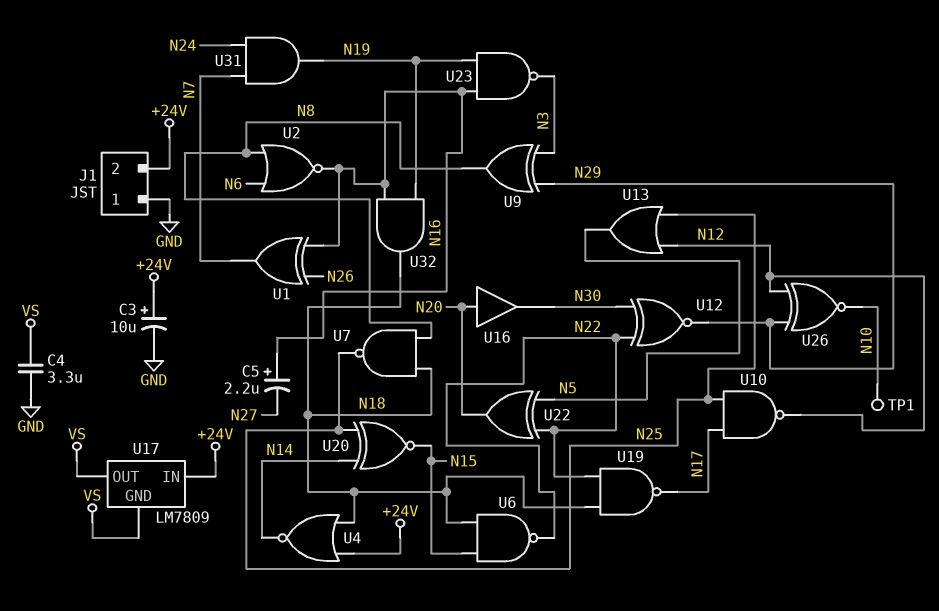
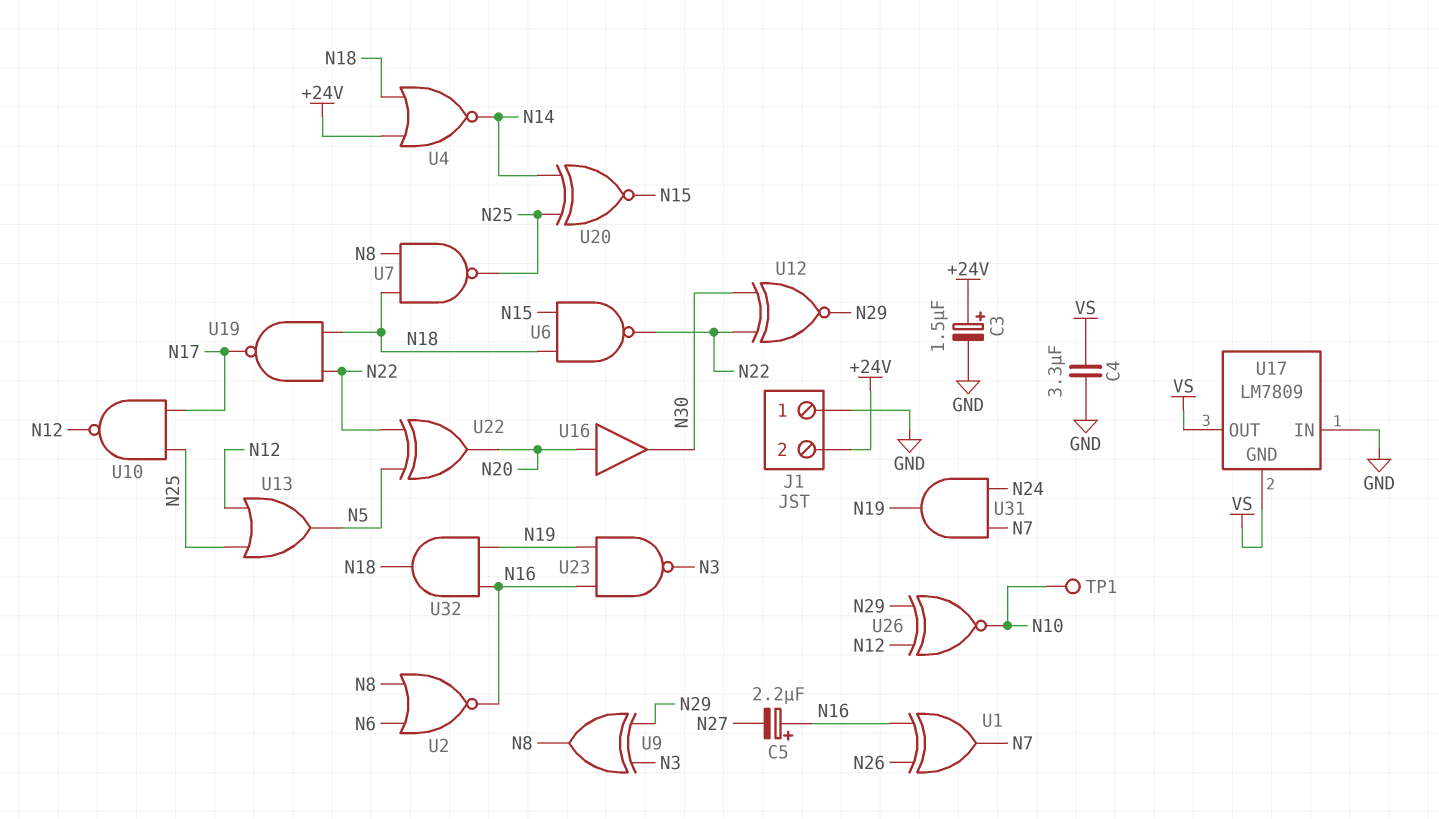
C3: 10uF (plus +24V, minus GND) -> 1.5uF (plus +24V, minus GND)
U17 pin IN: +24V -> GND

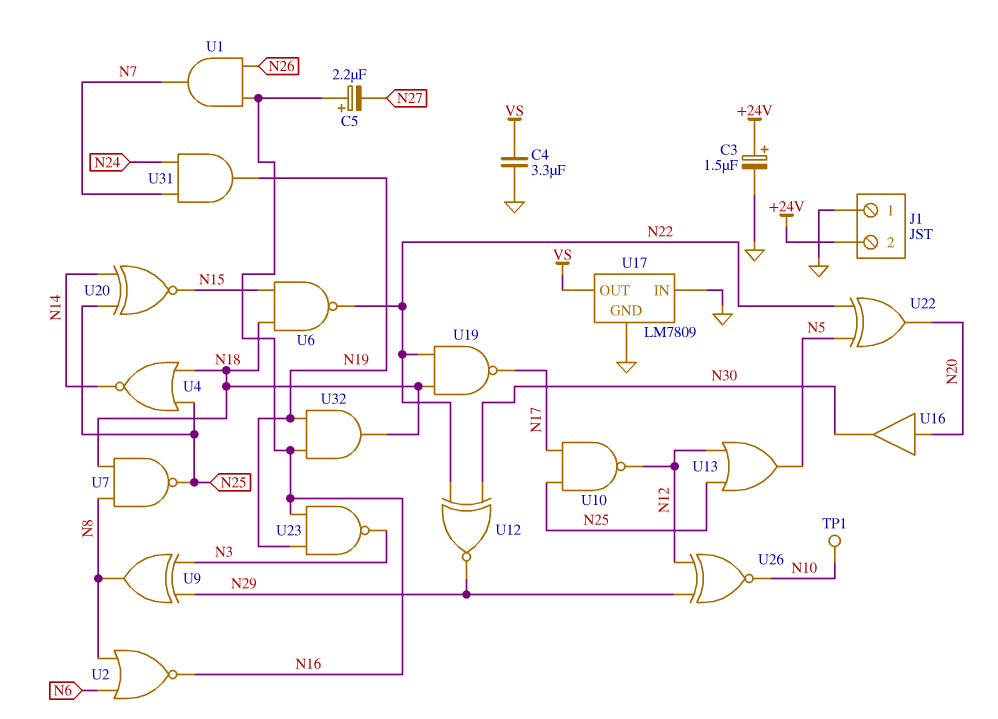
U1: XOR (in N16, in N26, out N7) -> AND (in N16, in N26, out N7)
U4: NOR (in +24V, in N18, out N14) -> NOR (in N18, in N25, out N14)
U17 pin GND: VS -> GND

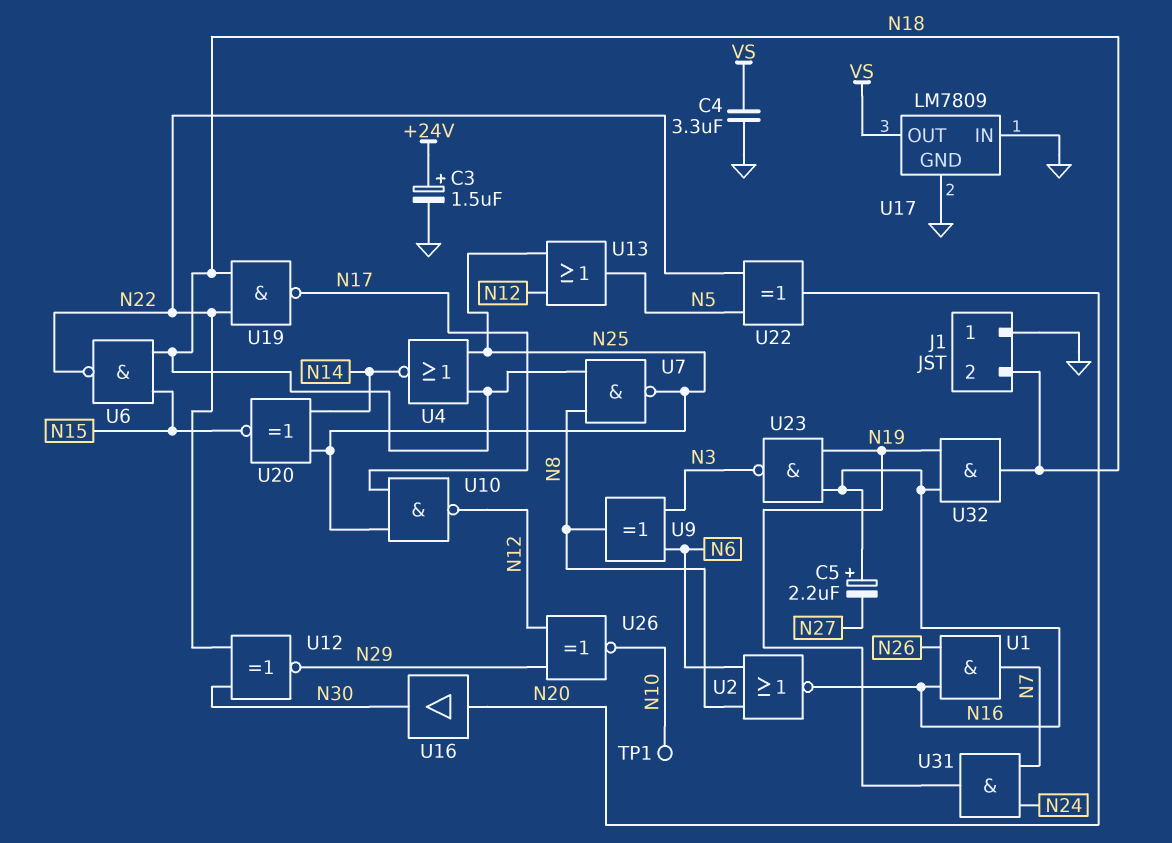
J1 pin 2: +24V -> N18
U9: XOR (in N3, in N29, out N8) -> XOR (in N3, in N6, out N8)

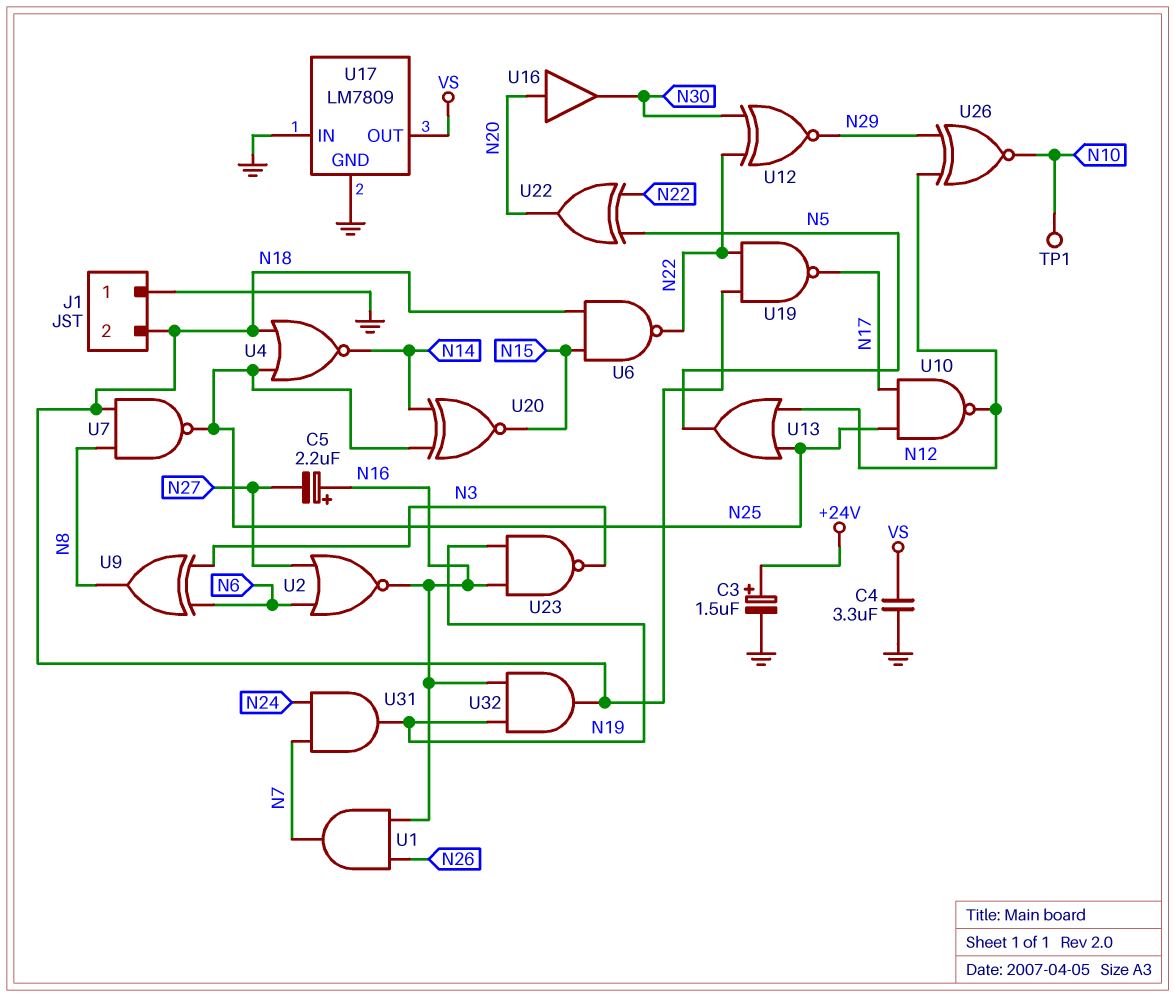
U2: NOR (in N6, in N8, out N16) -> NOR (in N6, in N27, out N16)

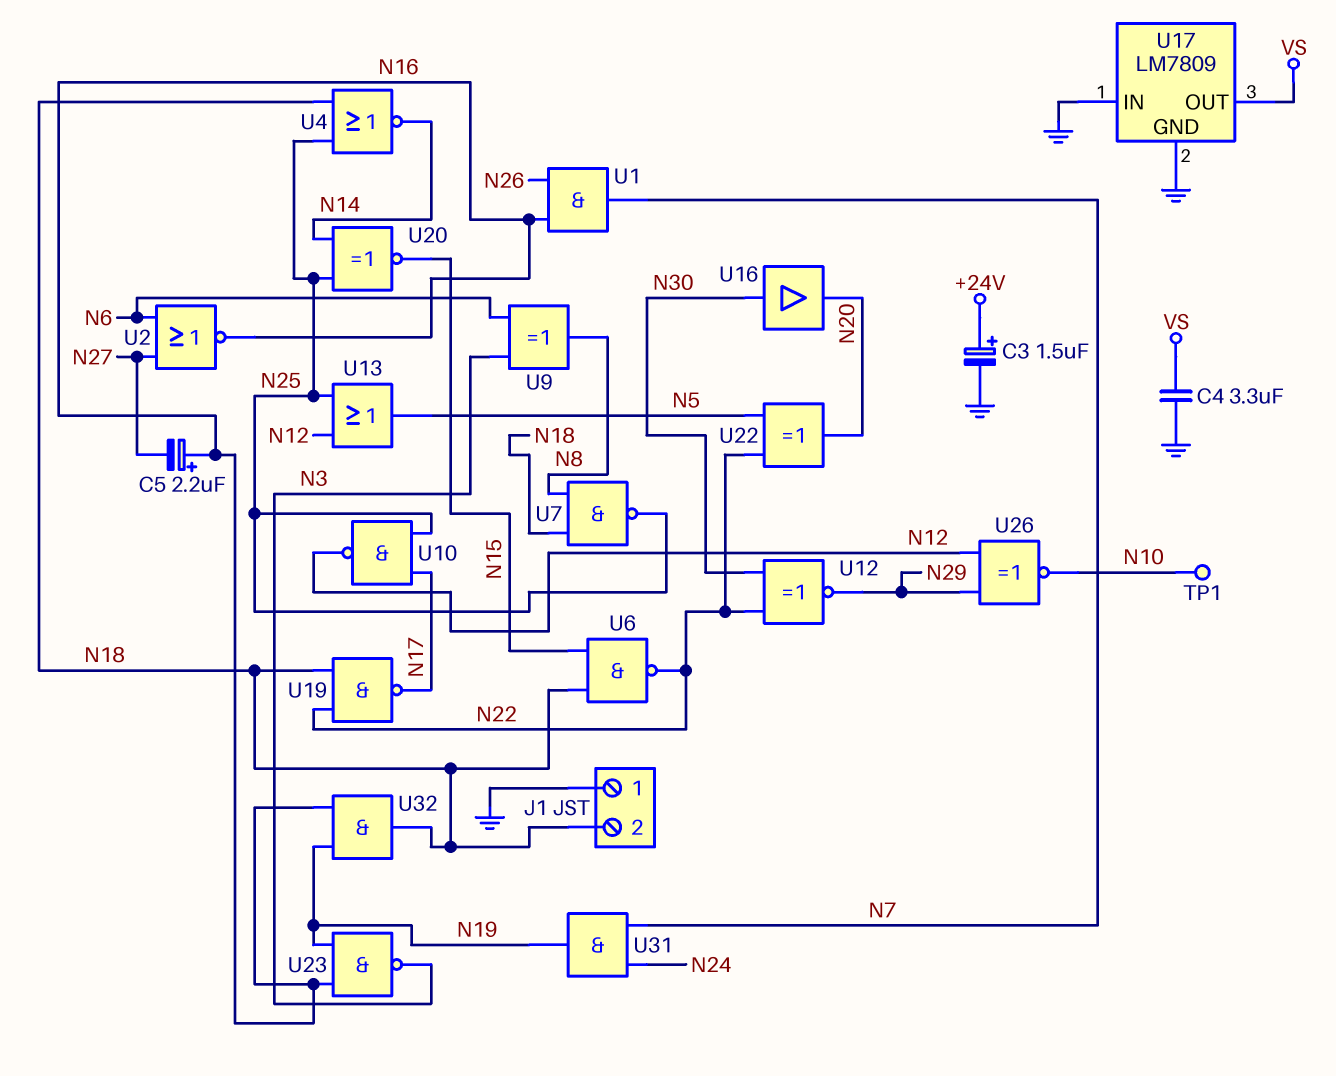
U16: buffer (in N20, out N30) -> buffer (in N30, out N20)

